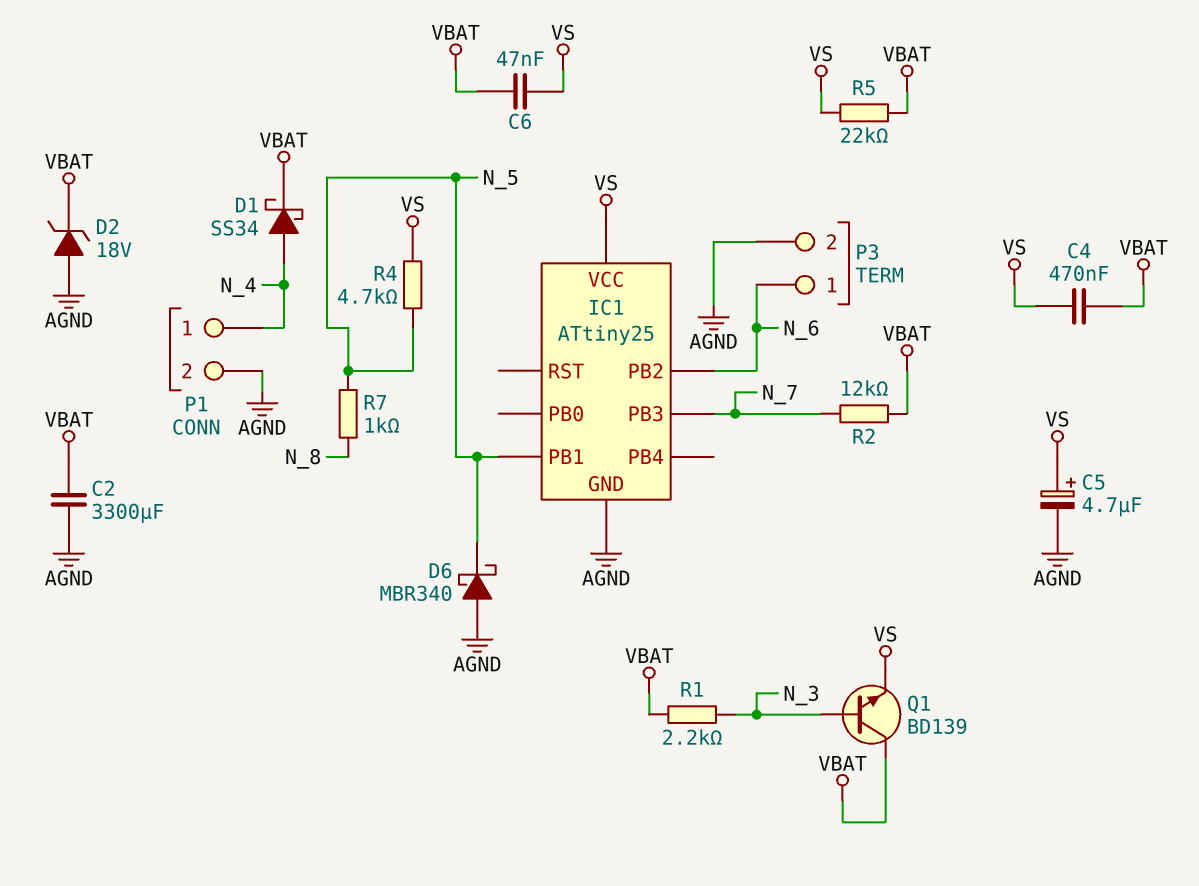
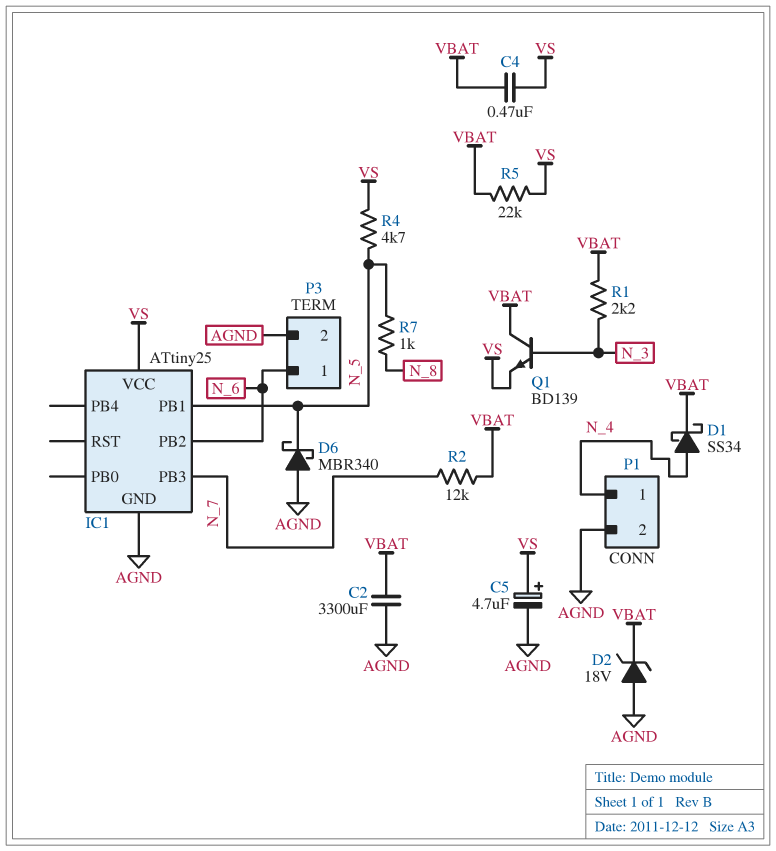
C6: 47nF (VBAT, VS) -> none

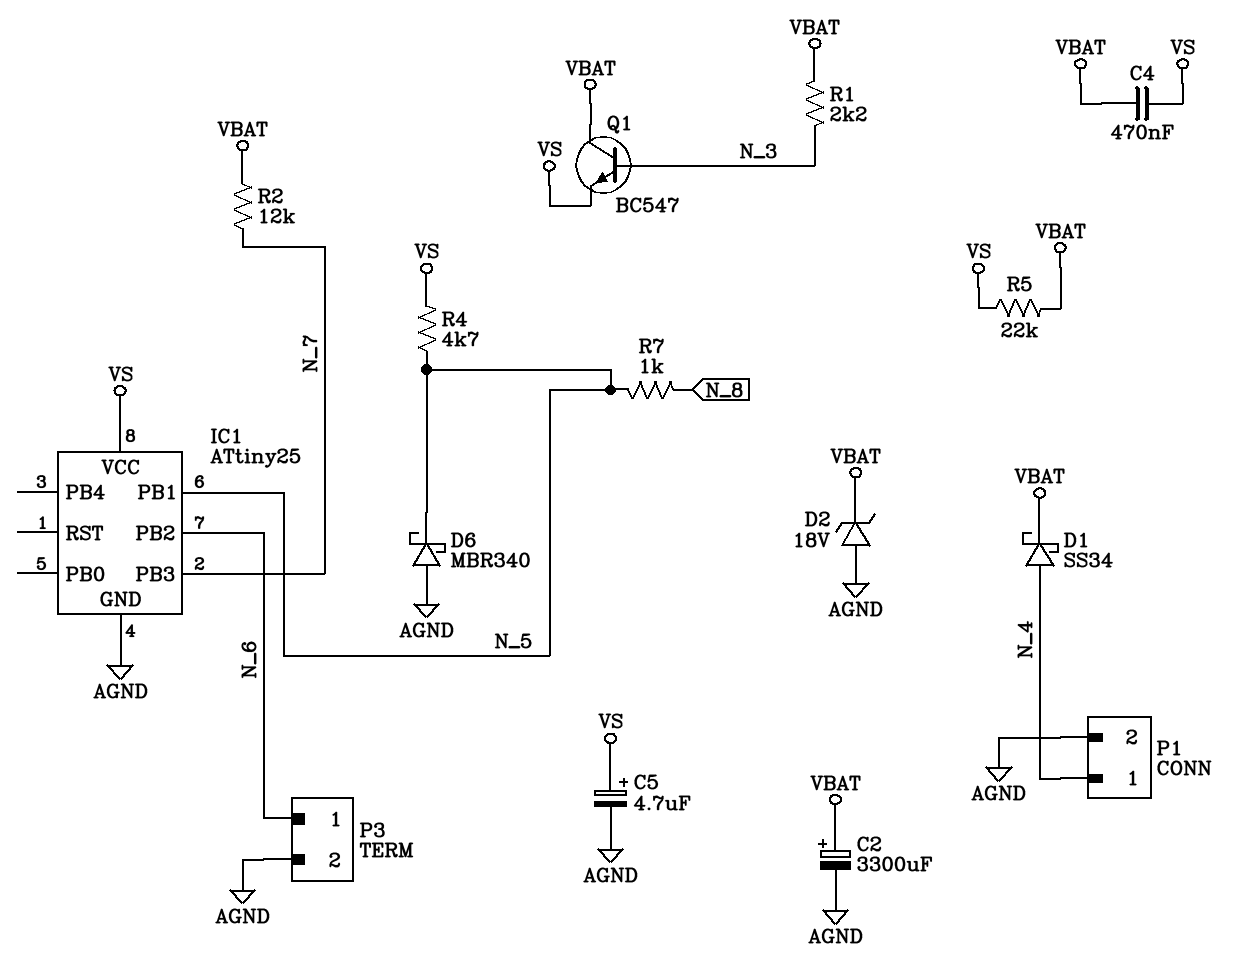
C2: 3300uF (AGND, VBAT) -> 3300uF (plus VBAT, minus AGND)
Q1: NPN BD139 (B N_3, C VBAT, E VS) -> NPN BC547 (B N_3, C VBAT, E VS)

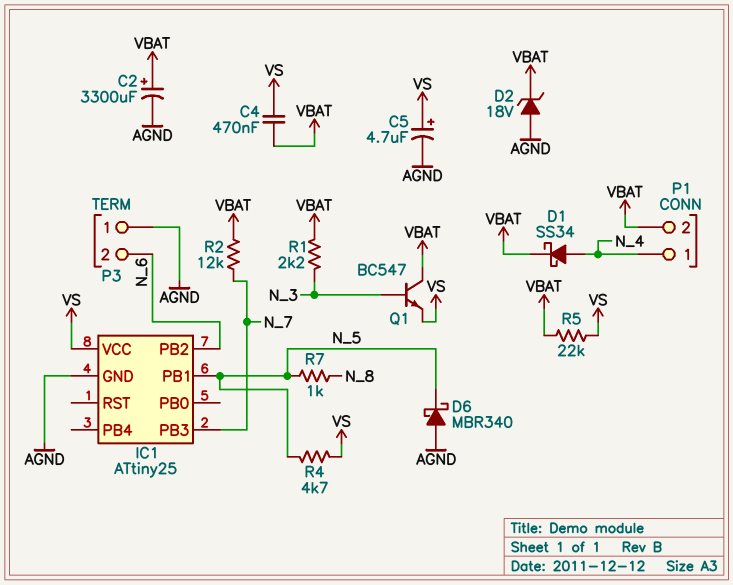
P1 pin 2: AGND -> VBAT
P3 pin 1: N_6 -> AGND
P3 pin 2: AGND -> N_6

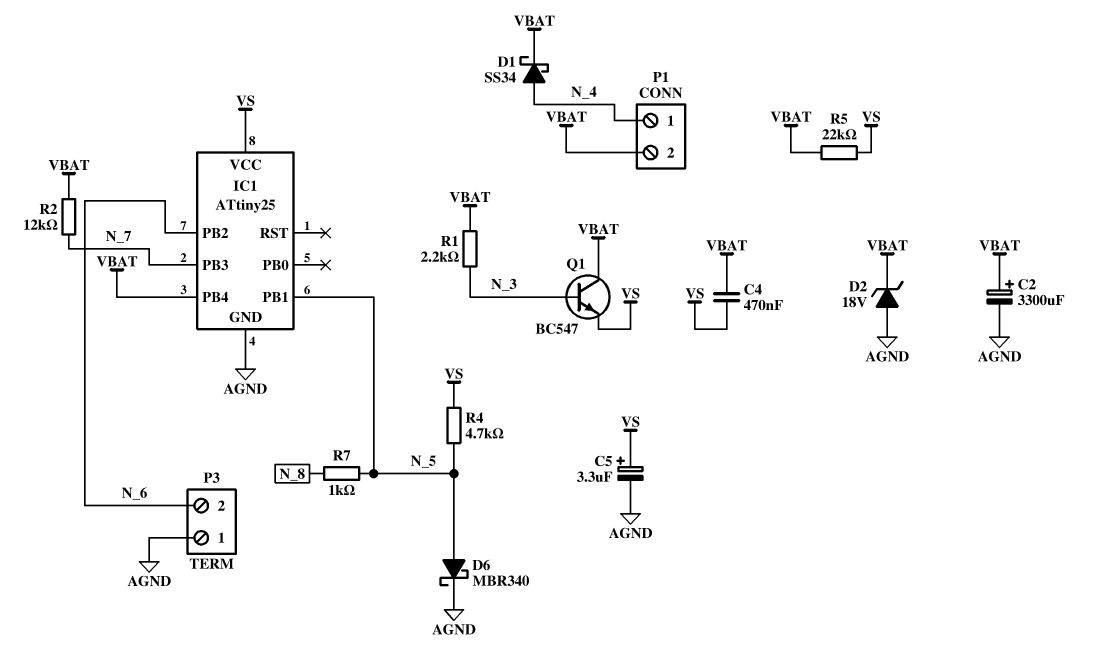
C5: 4.7uF (plus VS, minus AGND) -> 3.3uF (plus VS, minus AGND)
D6: schottky MBR340 (A AGND, K N_5) -> schottky MBR340 (A N_5, K AGND)
IC1 pin PB4: none -> VBAT

